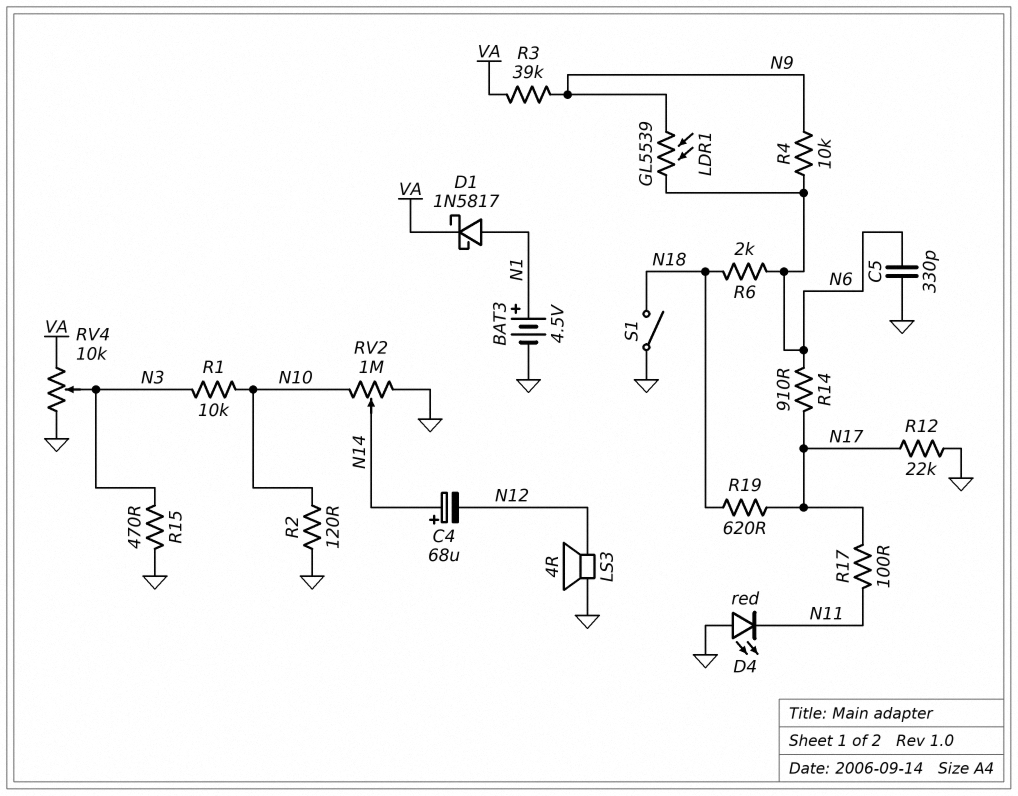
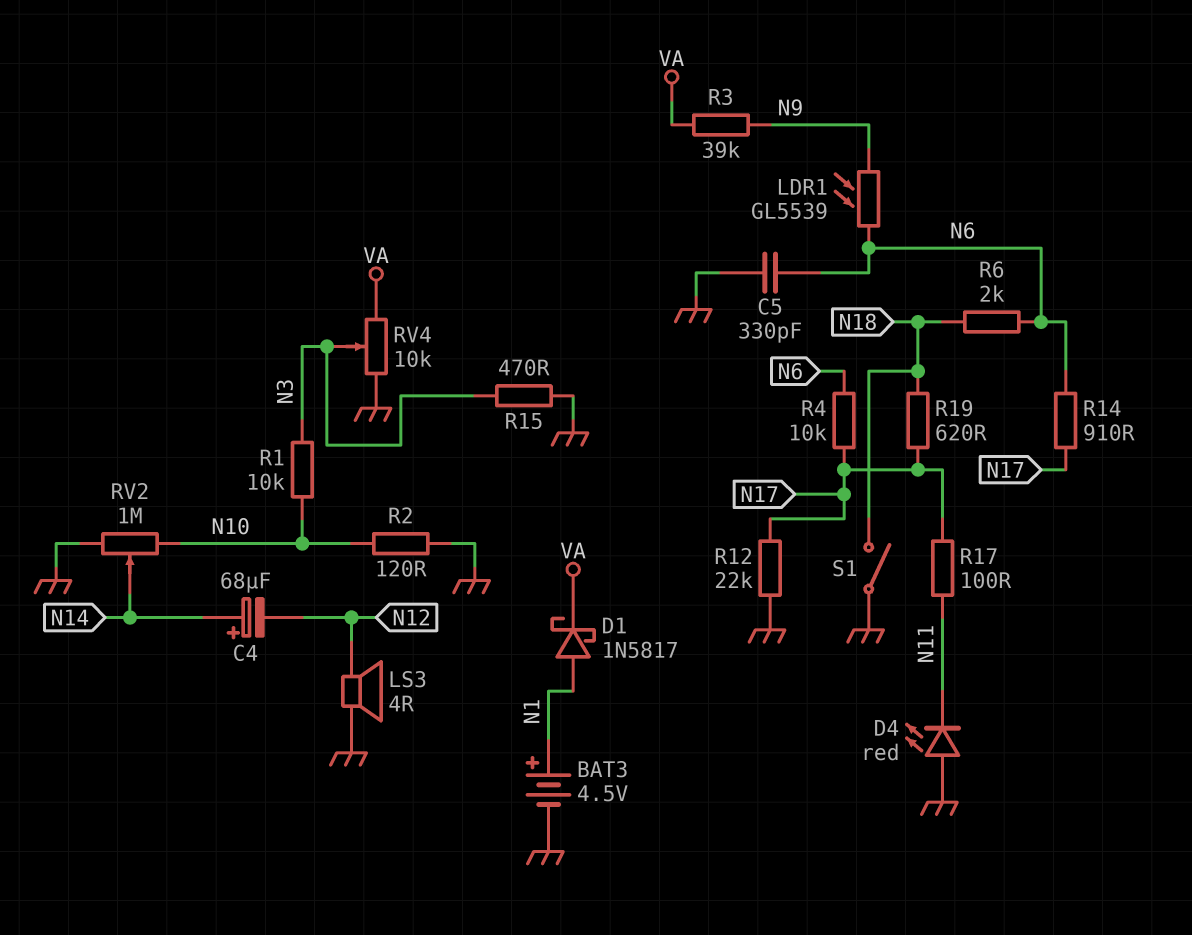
R4: 10k (N6, N9) -> 10k (N6, N17)

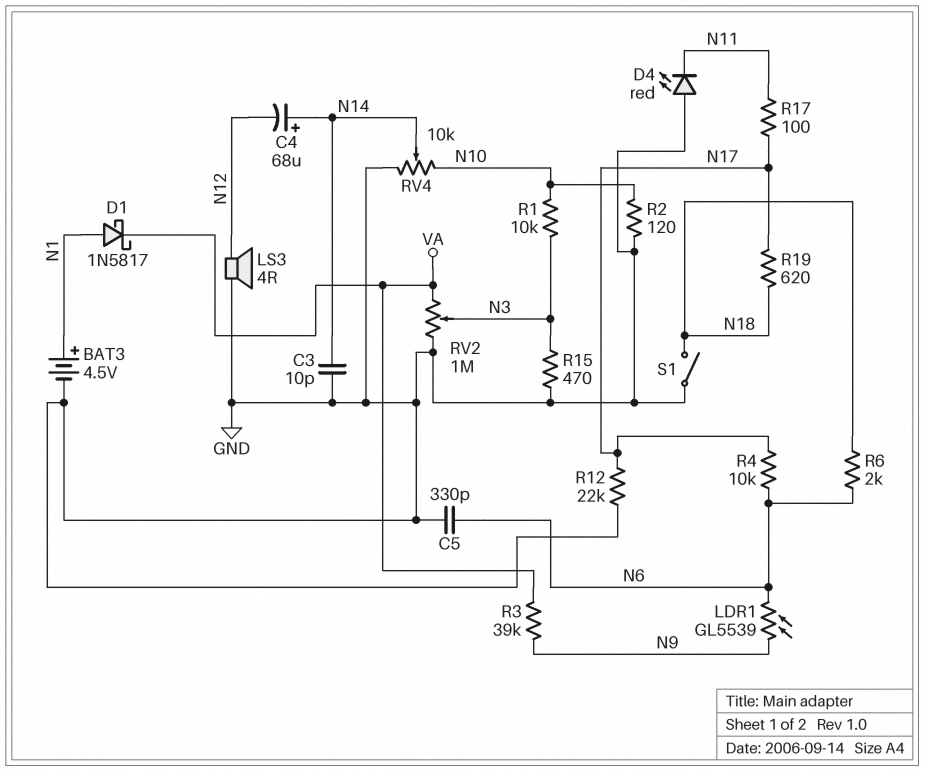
C3: none -> 10pF (GND, N14)
R14: 910 (N6, N17) -> none
RV2: 1M (GND, N10, wiper N14) -> 1M (GND, VA, wiper N3)
RV4: 10k (GND, VA, wiper N3) -> 10k (GND, N10, wiper N14)

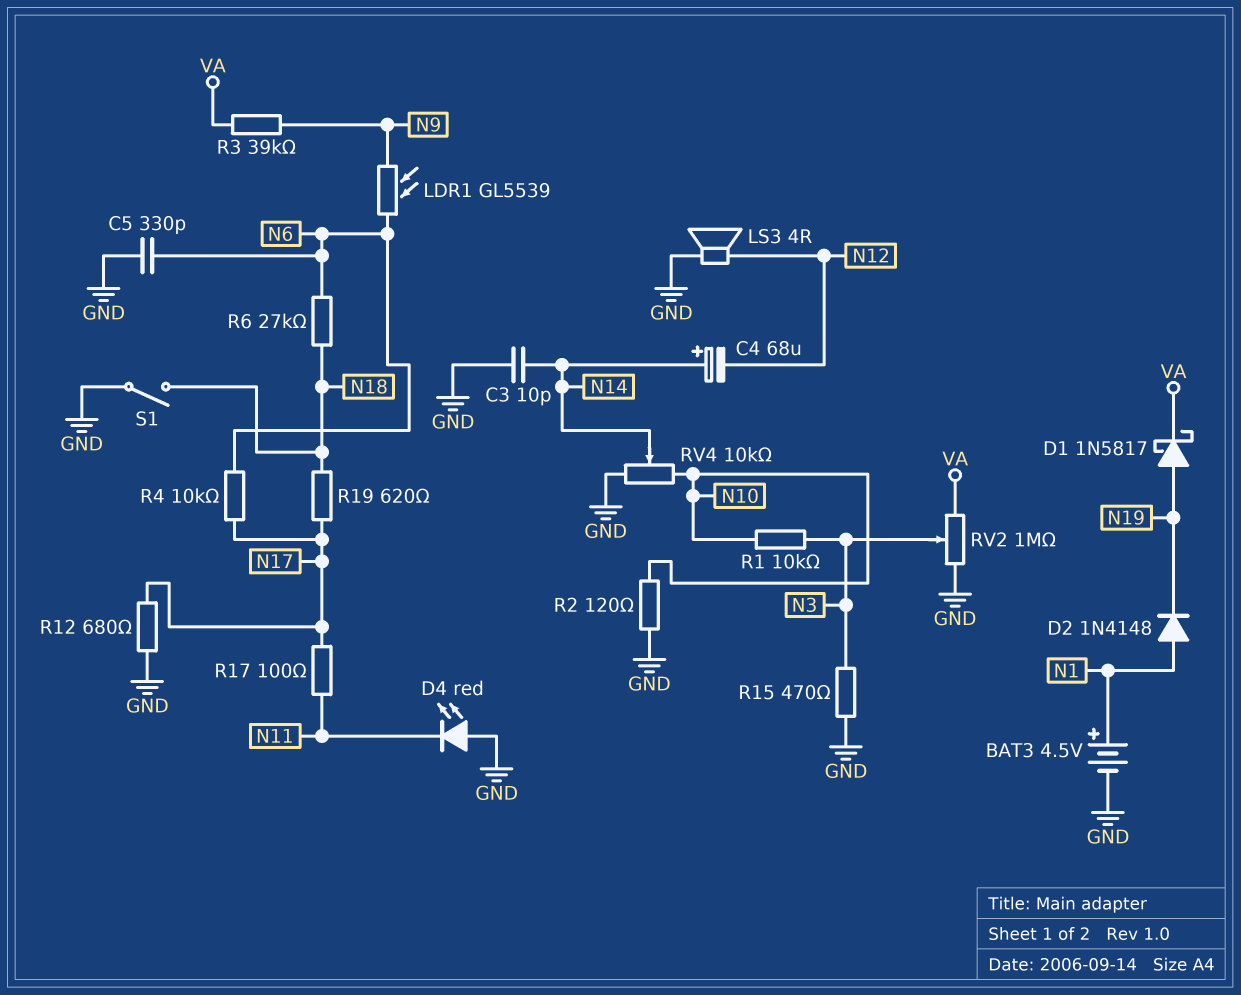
D1: schottky 1N5817 (A N1, K VA) -> schottky 1N5817 (A N19, K VA)
D2: none -> diode 1N4148 (A N1, K N19)
R6: 2k (N6, N18) -> 27k (N6, N18)
R12: 22k (GND, N17) -> 680 (GND, N17)

